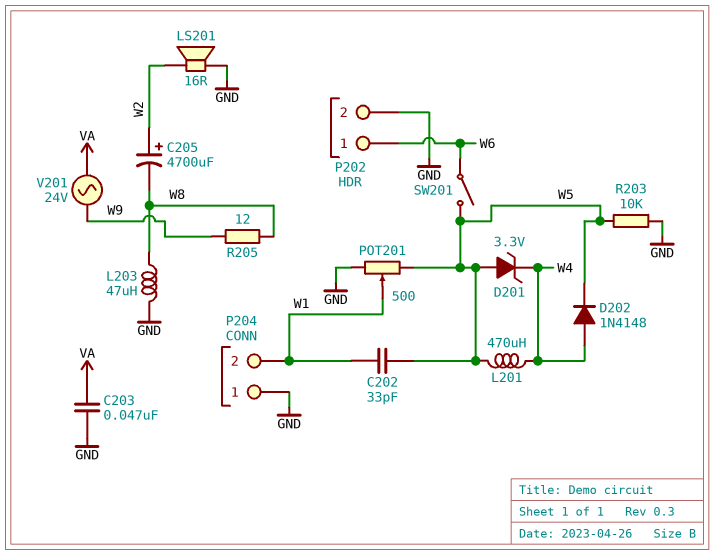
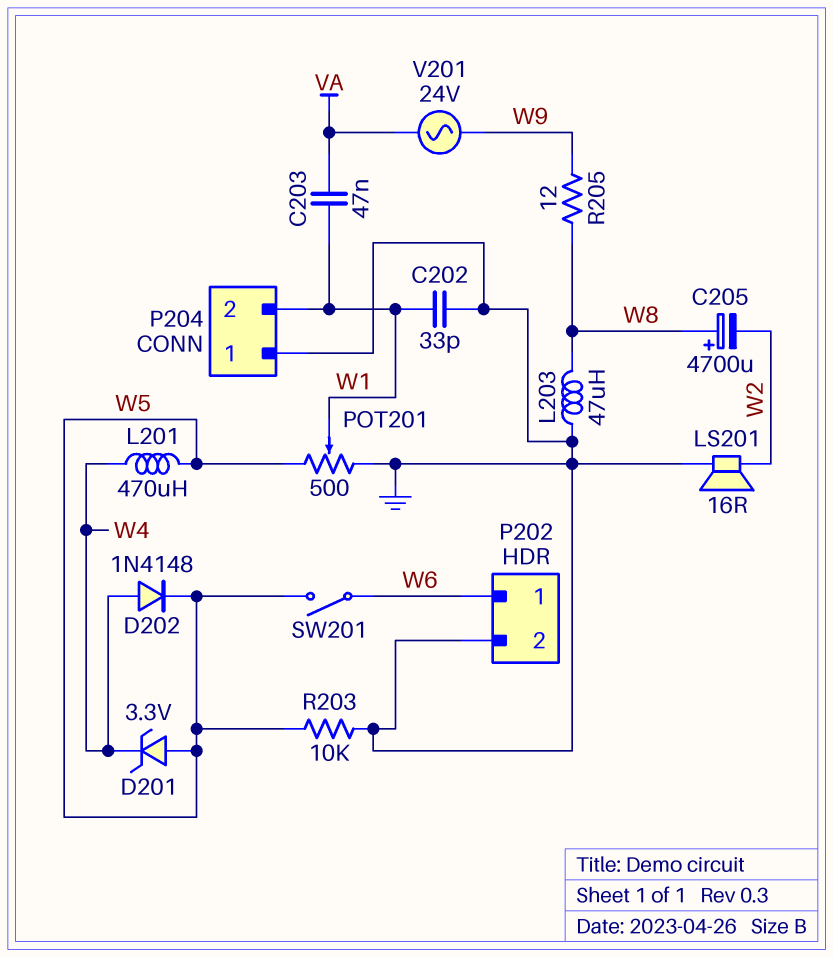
C202: 33pF (W1, W5) -> 33pF (GND, W1)
C203: 47nF (GND, VA) -> 47nF (VA, W1)
C205: 4700uF (plus W2, minus W8) -> 4700uF (plus W8, minus W2)

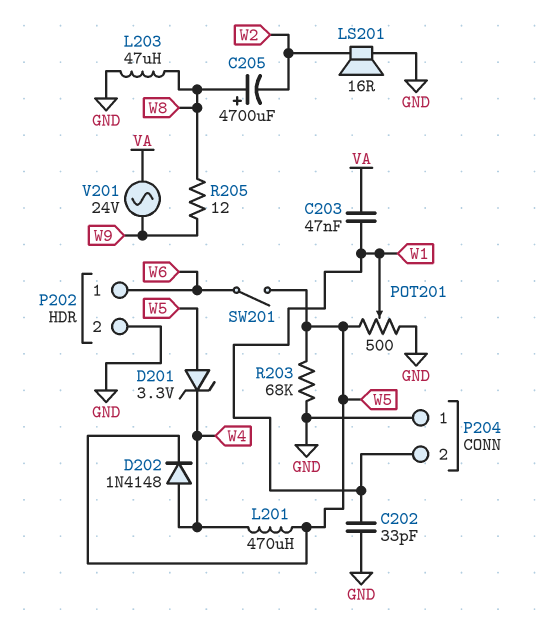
R203: 10k (GND, W5) -> 68k (GND, W5)

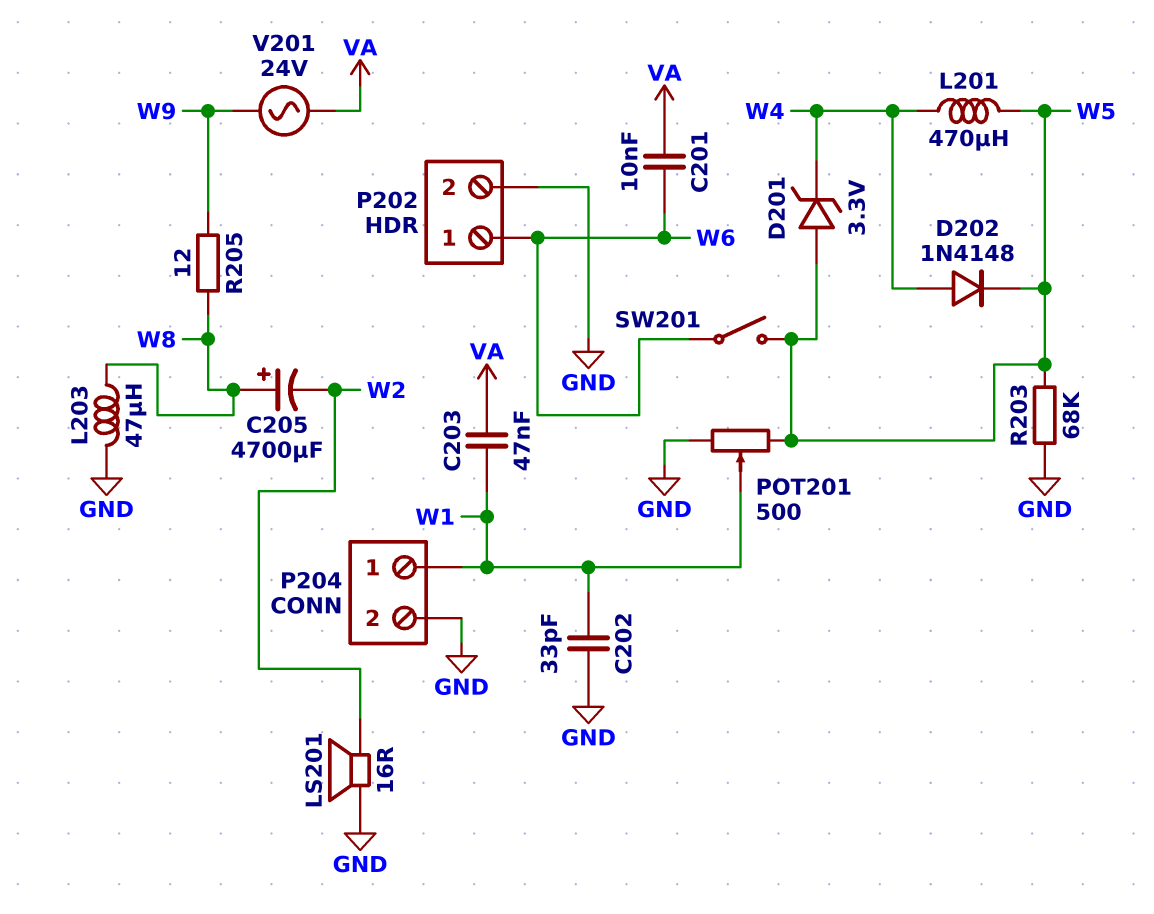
C201: none -> 10nF (VA, W6)
P204 pin 1: GND -> W1
P204 pin 2: W1 -> GND

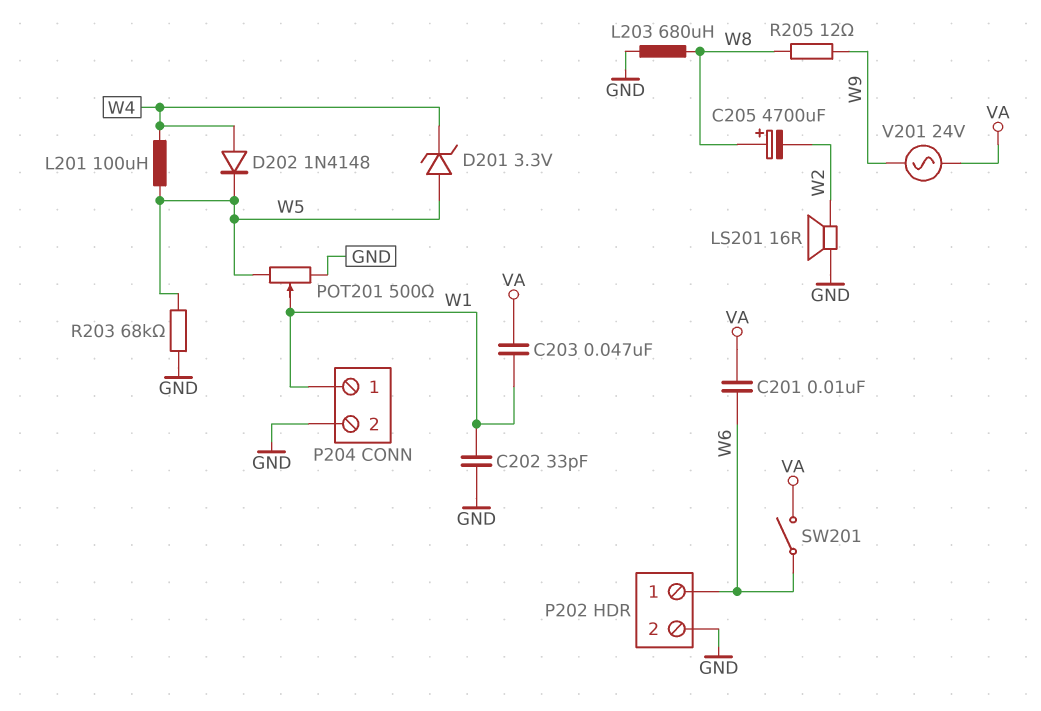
L201: 470uH (W4, W5) -> 100uH (W4, W5)
L203: 47uH (GND, W8) -> 680uH (GND, W8)
SW201: switch (W5, W6) -> switch (VA, W6)

